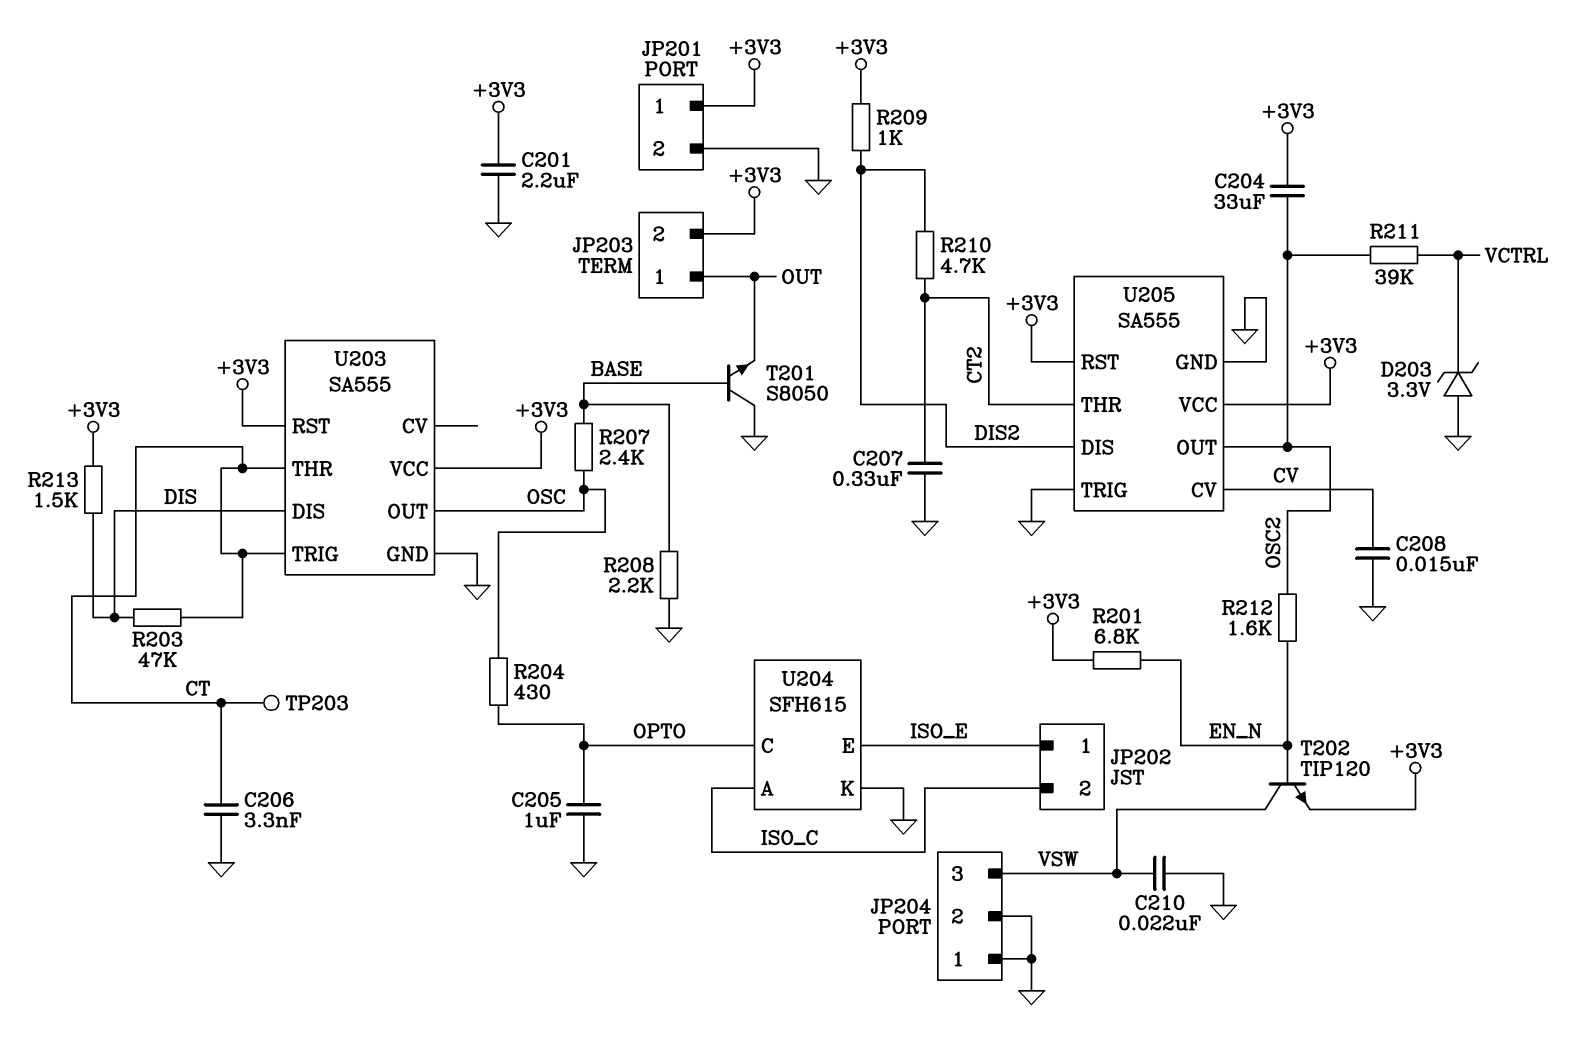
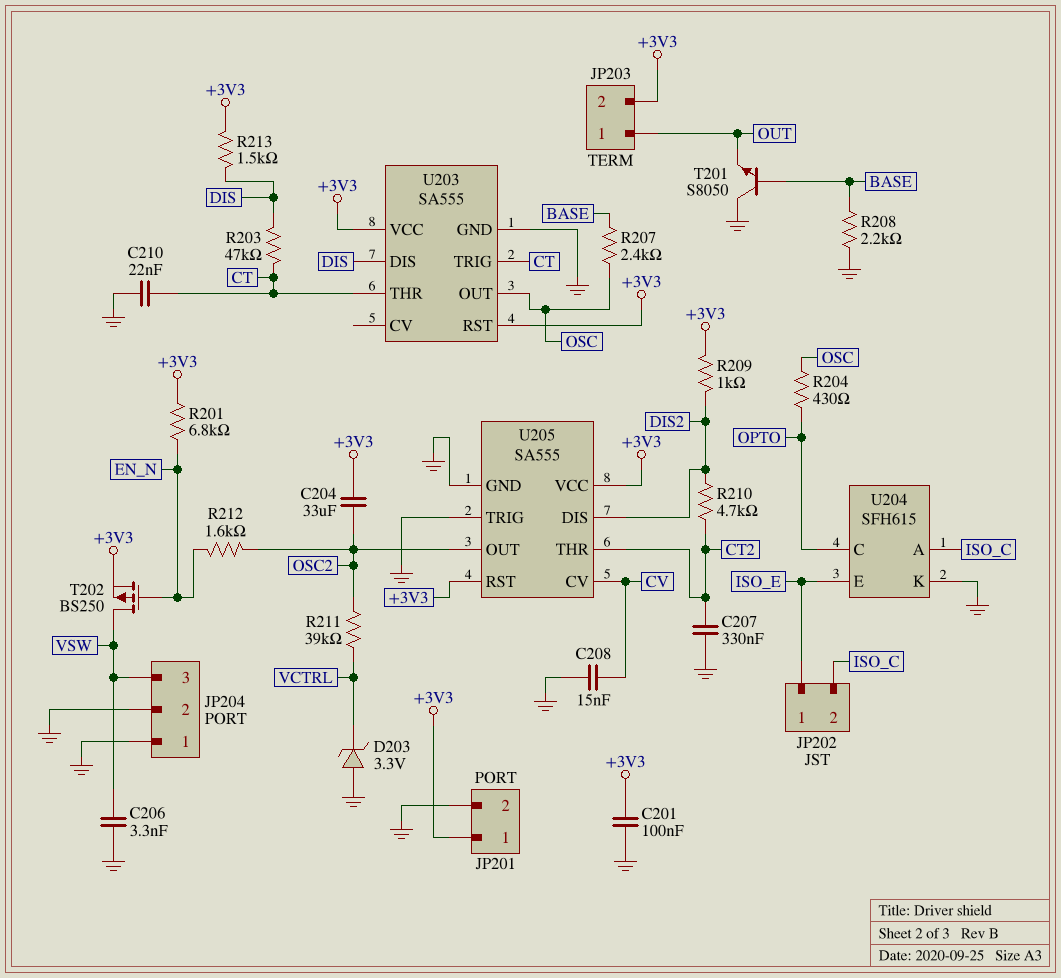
C201: 2.2uF (+3V3, GND) -> 100nF (+3V3, GND)
C205: 1uF (GND, OPTO) -> none
C206: 3.3nF (CT, GND) -> 3.3nF (GND, VSW)
C210: 22nF (GND, VSW) -> 22nF (CT, GND)
T202: NPN TIP120 (B EN_N, C VSW, E +3V3) -> PMOS BS250 (G EN_N, D VSW, S +3V3)
TP203: test point (CT) -> none

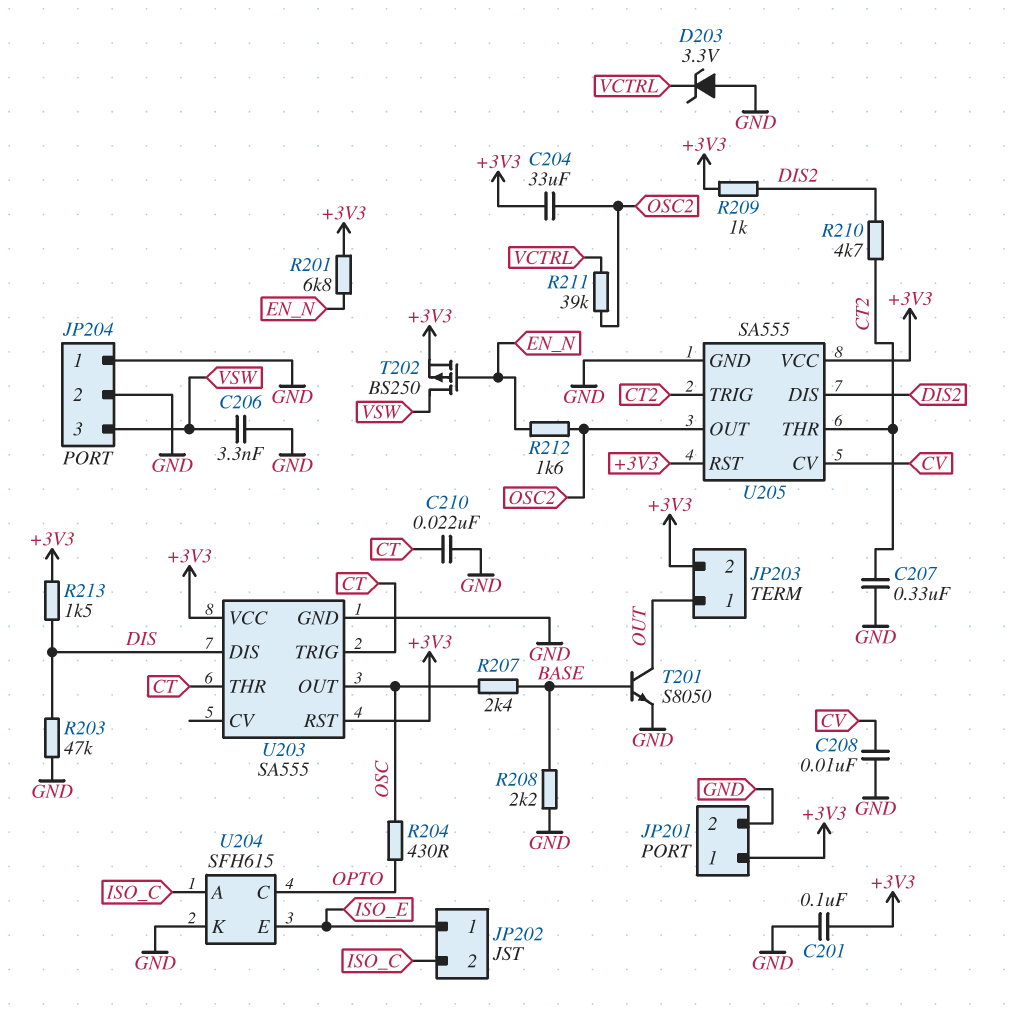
C208: 15nF (CV, GND) -> 10nF (CV, GND)
R203: 47k (CT, DIS) -> 47k (DIS, GND)
T201: NPN S8050 (B BASE, C GND, E OUT) -> NPN S8050 (B BASE, C OUT, E GND)
U205 pin TRIG: GND -> CT2

